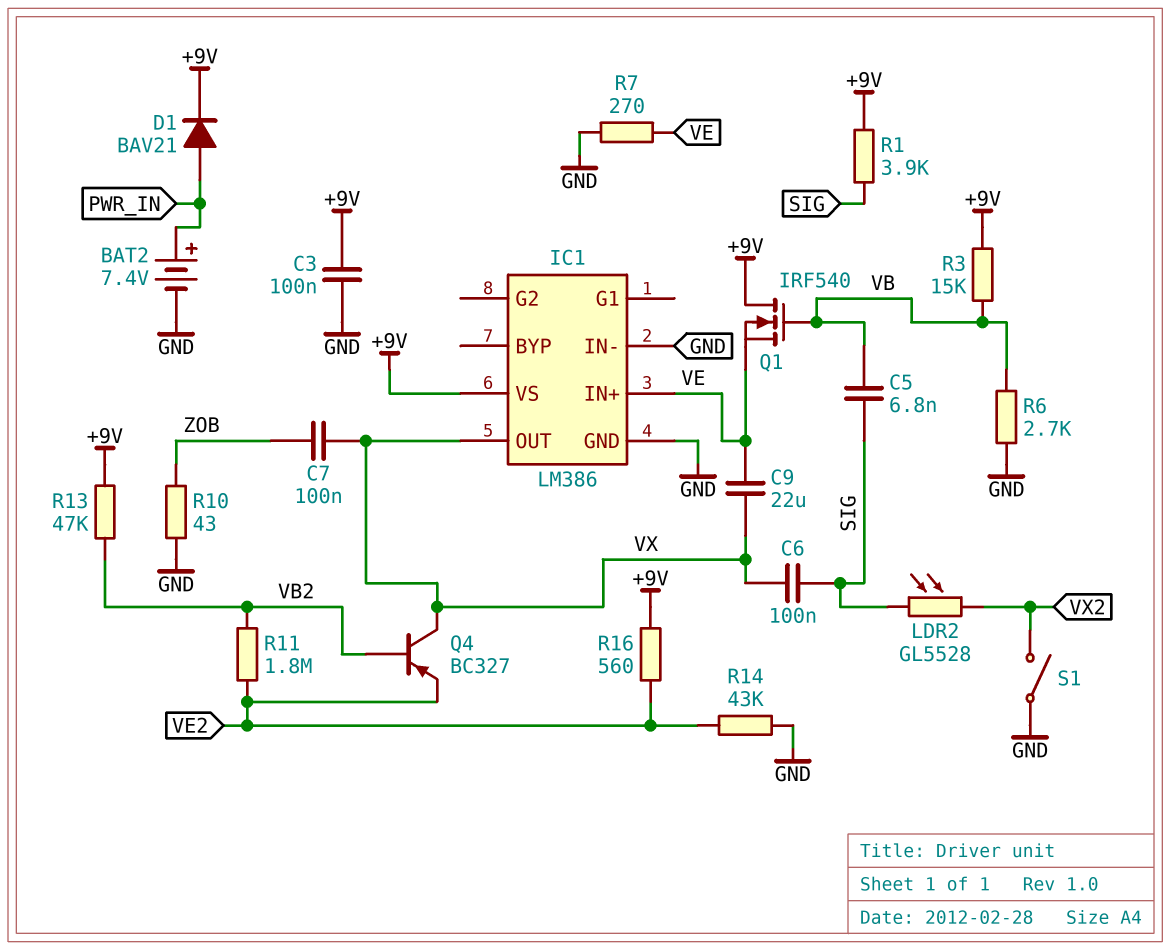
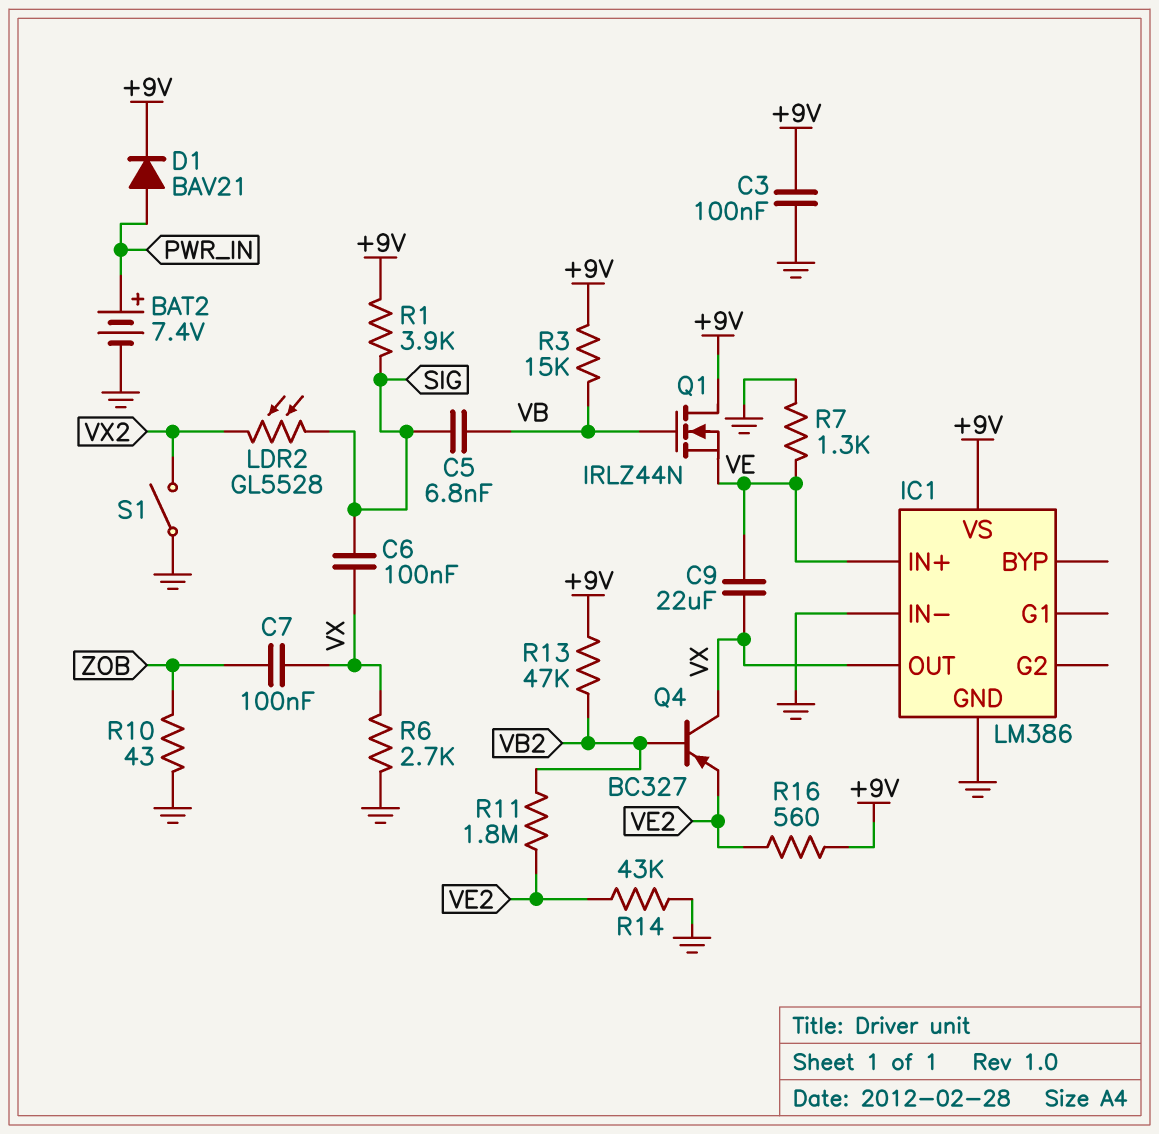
Q1: NMOS IRF540 (G VB, D +9V, S VE) -> NMOS IRLZ44N (G VB, D +9V, S VE)
R6: 2.7k (GND, VB) -> 2.7k (GND, VX)
R7: 270 (GND, VE) -> 1.3k (GND, VE)

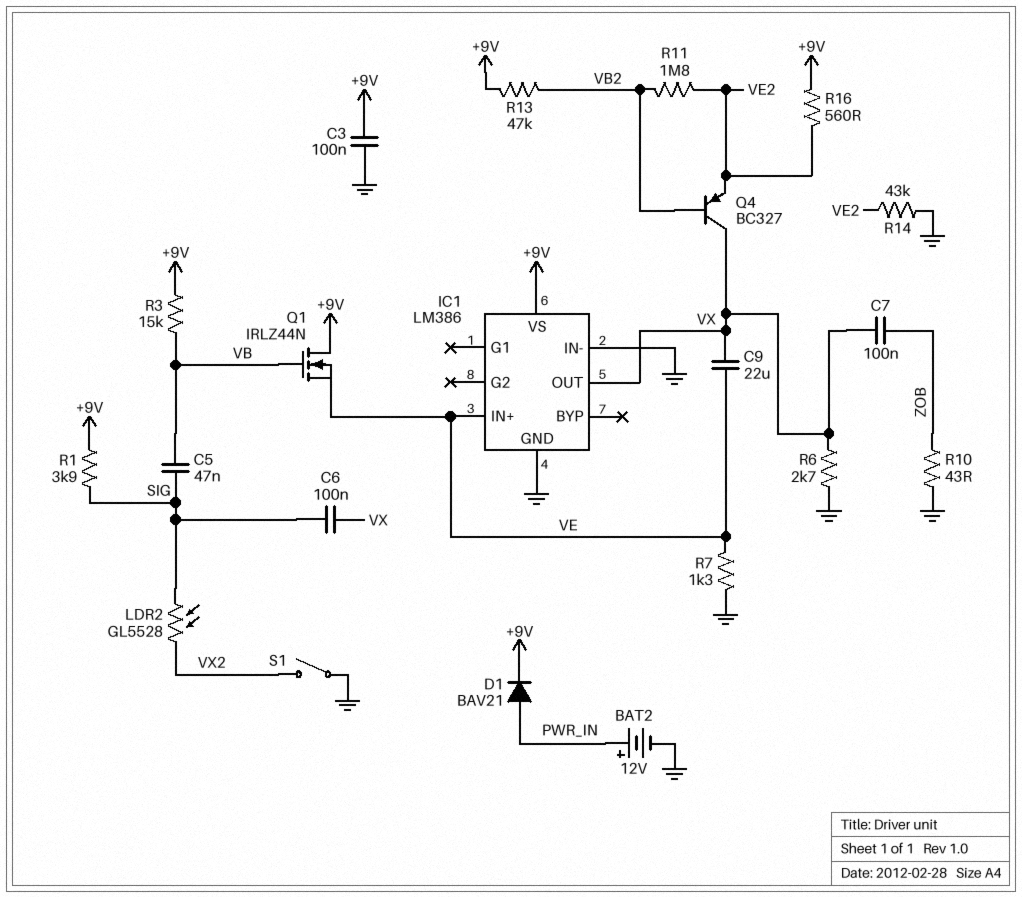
BAT2: 7.4V (plus PWR_IN, minus GND) -> 12V (plus PWR_IN, minus GND)
C5: 6.8nF (SIG, VB) -> 47nF (SIG, VB)

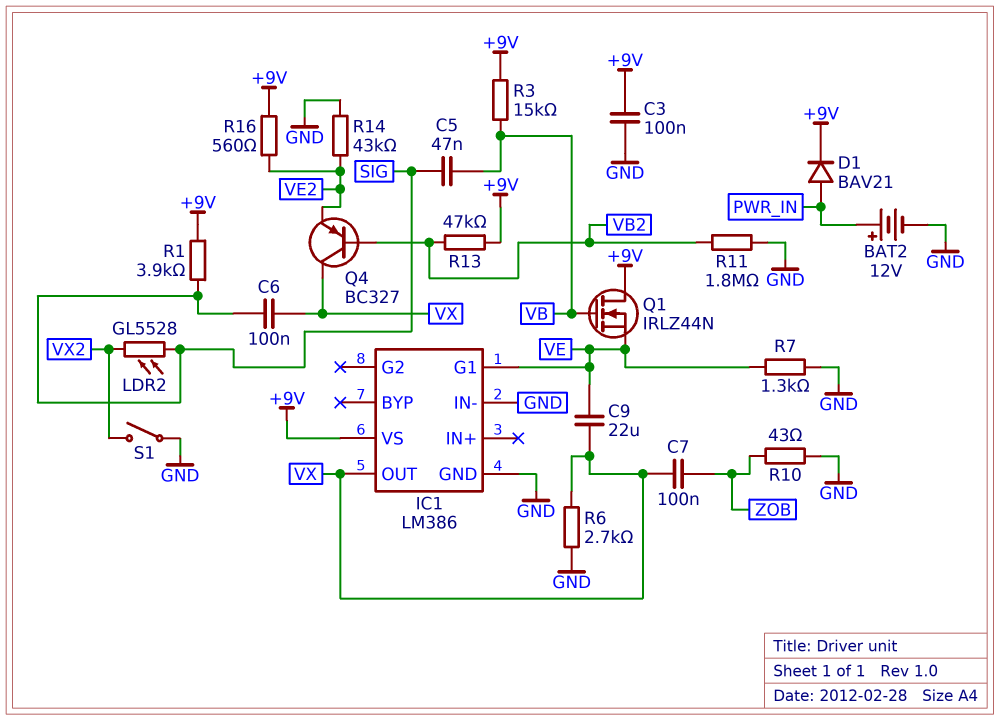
IC1 pin G1: none -> VE
IC1 pin IN+: VE -> none
R11: 1.8M (VB2, VE2) -> 1.8M (GND, VB2)

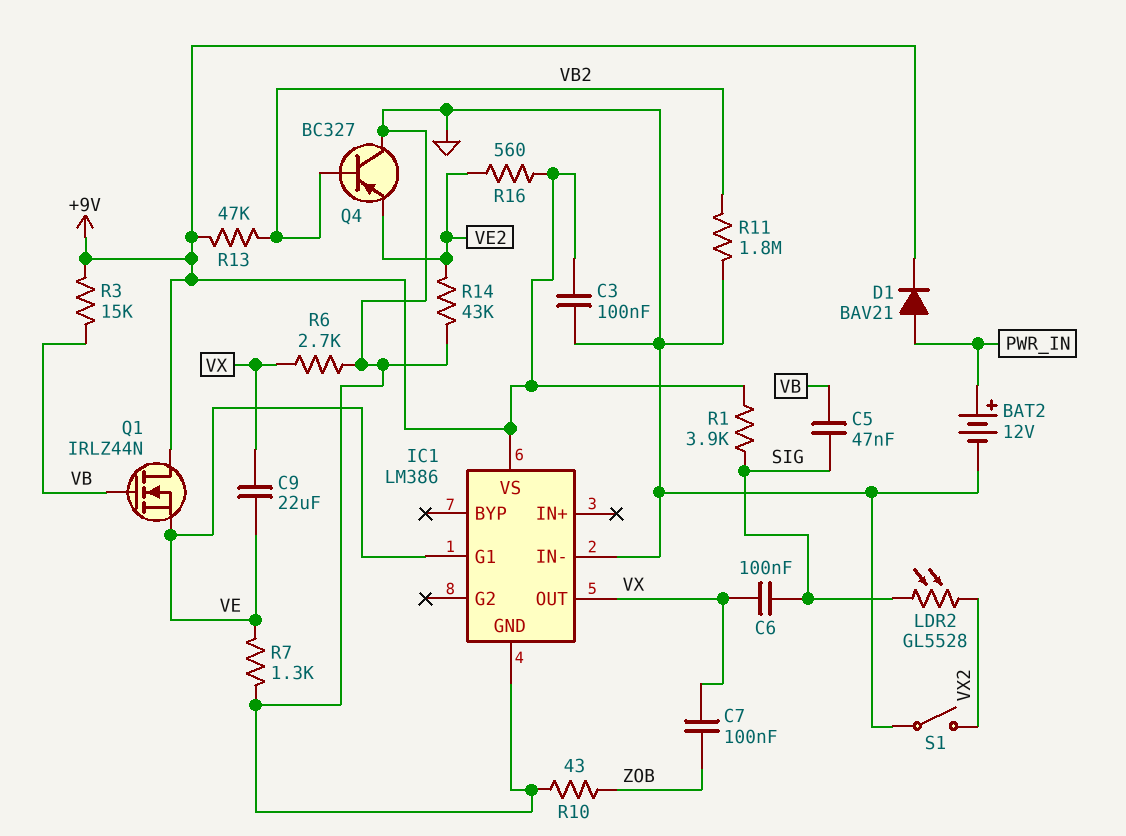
Q4: PNP BC327 (B VB2, C VX, E VE2) -> PNP BC327 (B VB2, C GND, E VE2)

